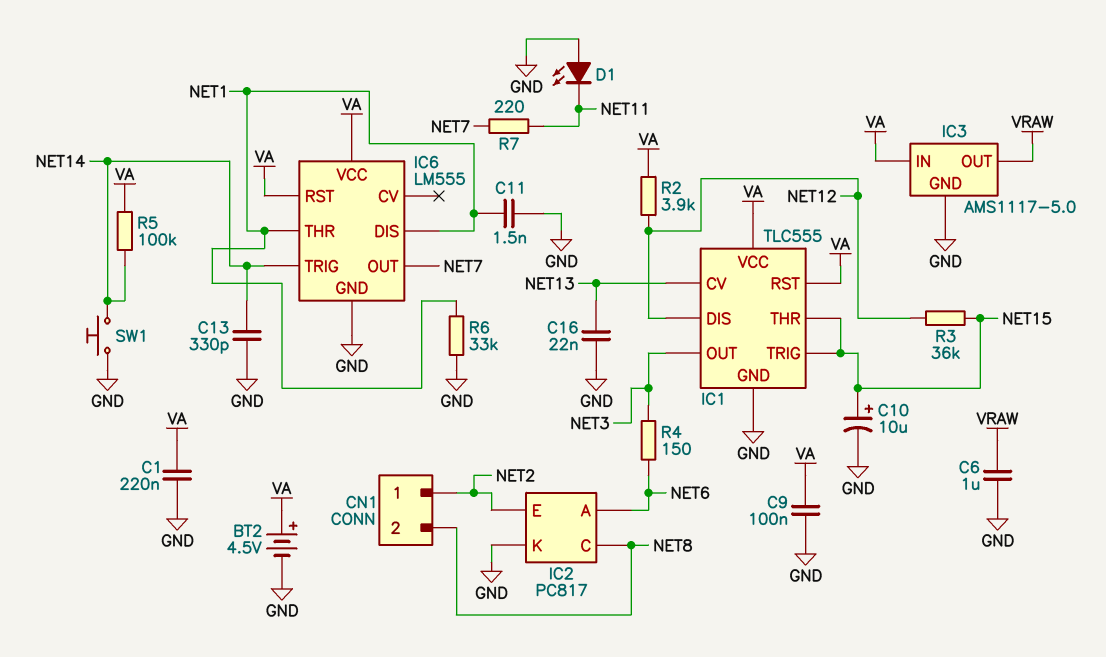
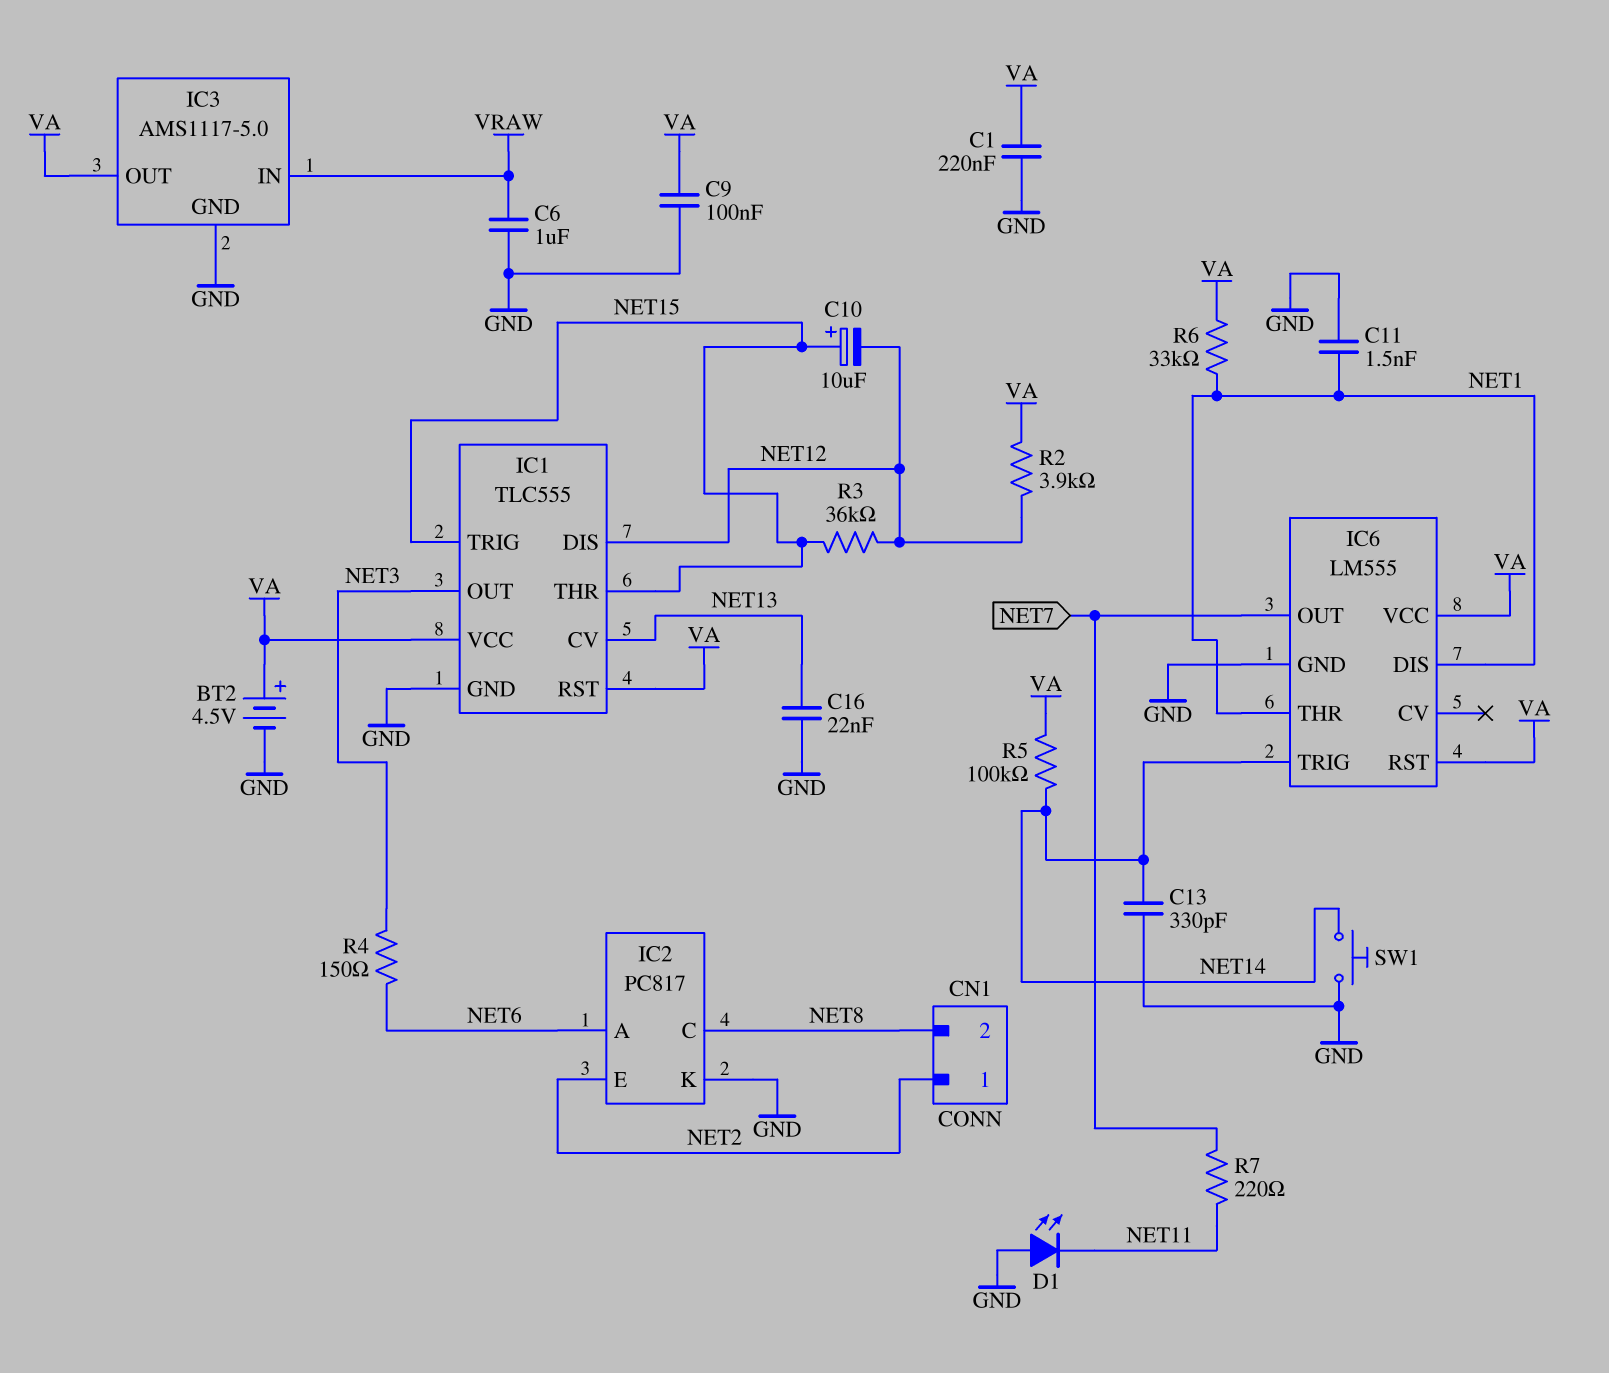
C10: 10uF (plus NET15, minus GND) -> 10uF (plus NET15, minus NET12)
IC3 pin IN: VA -> VRAW
IC3 pin OUT: VRAW -> VA
R6: 33k (GND, NET1) -> 33k (NET1, VA)

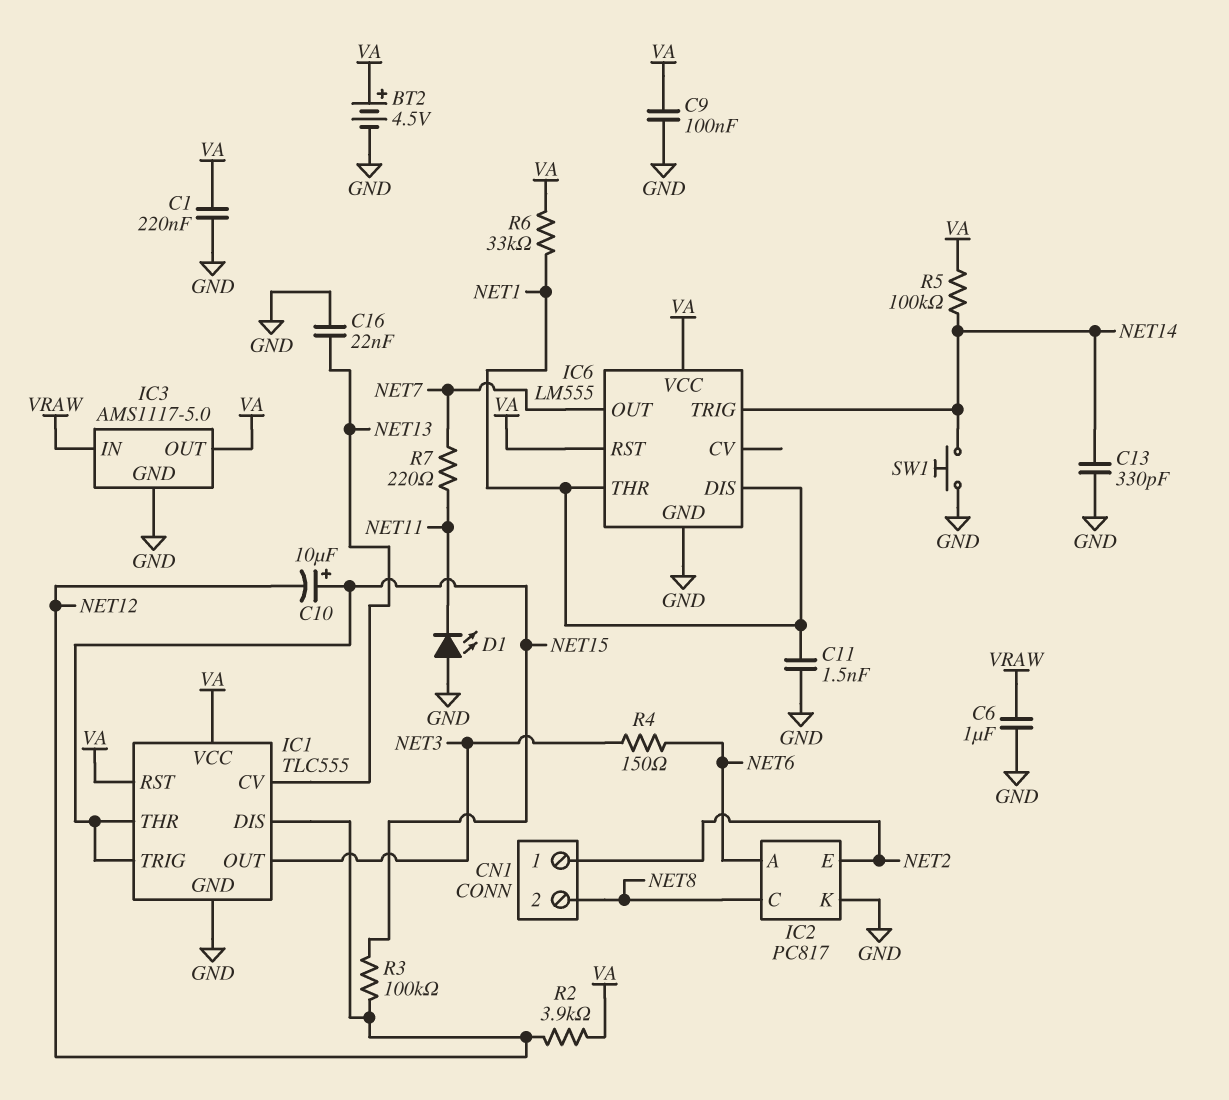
R3: 36k (NET12, NET15) -> 100k (NET12, NET15)

